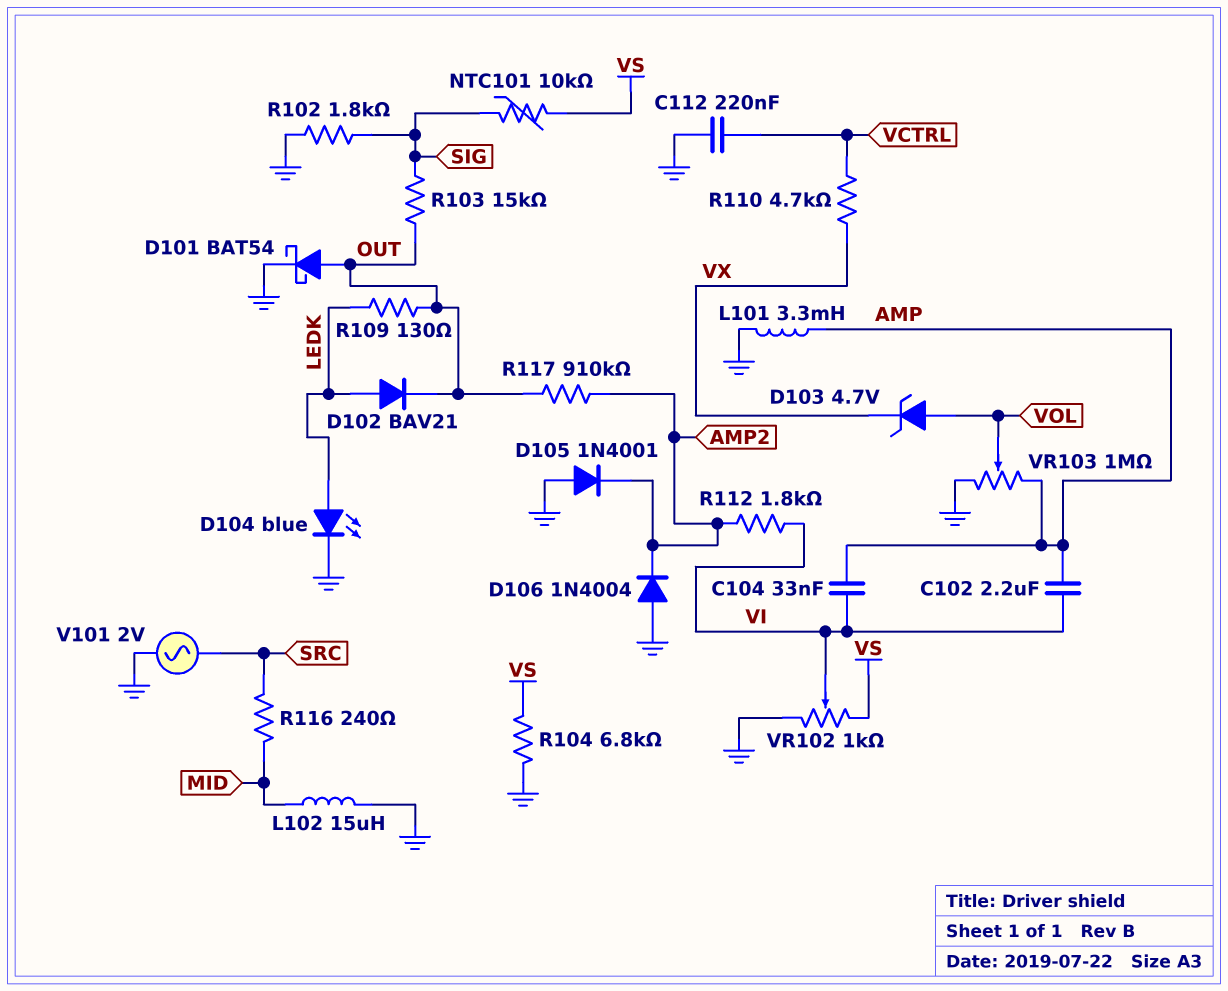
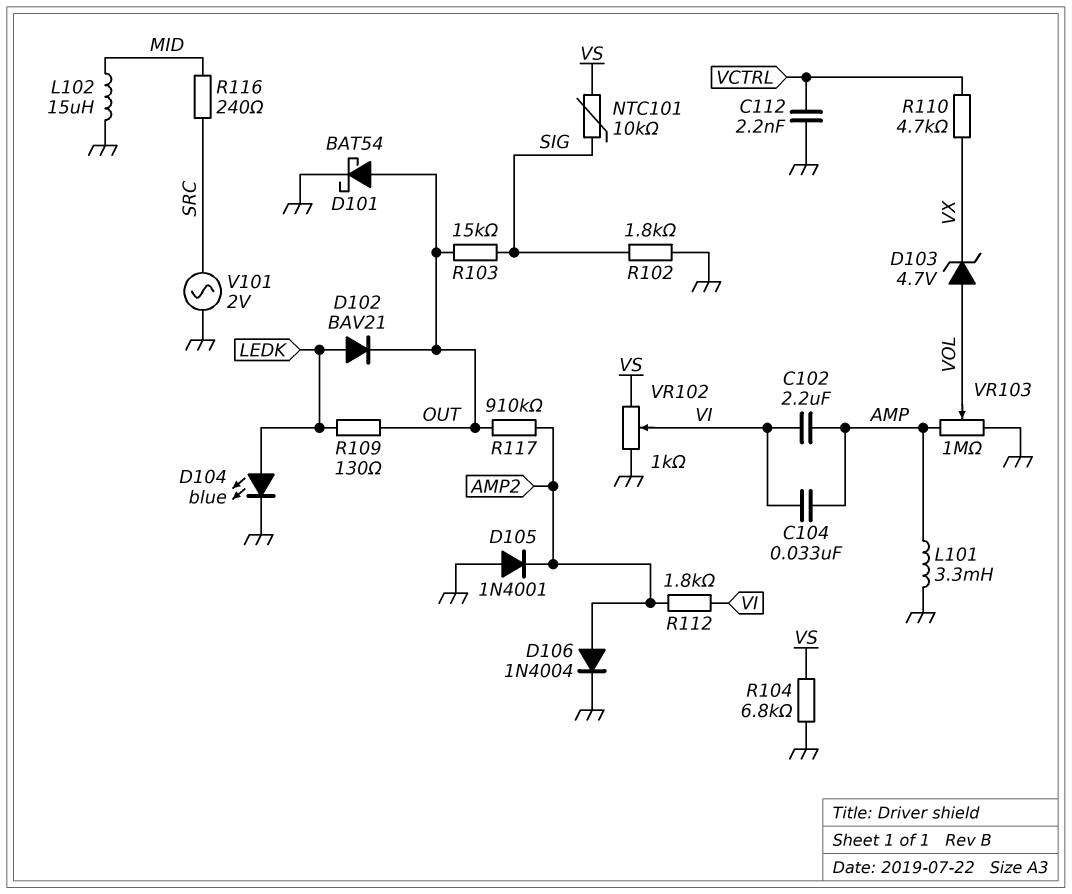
C112: 220nF (GND, VCTRL) -> 2.2nF (GND, VCTRL)
D106: diode 1N4004 (A GND, K AMP2) -> diode 1N4004 (A AMP2, K GND)

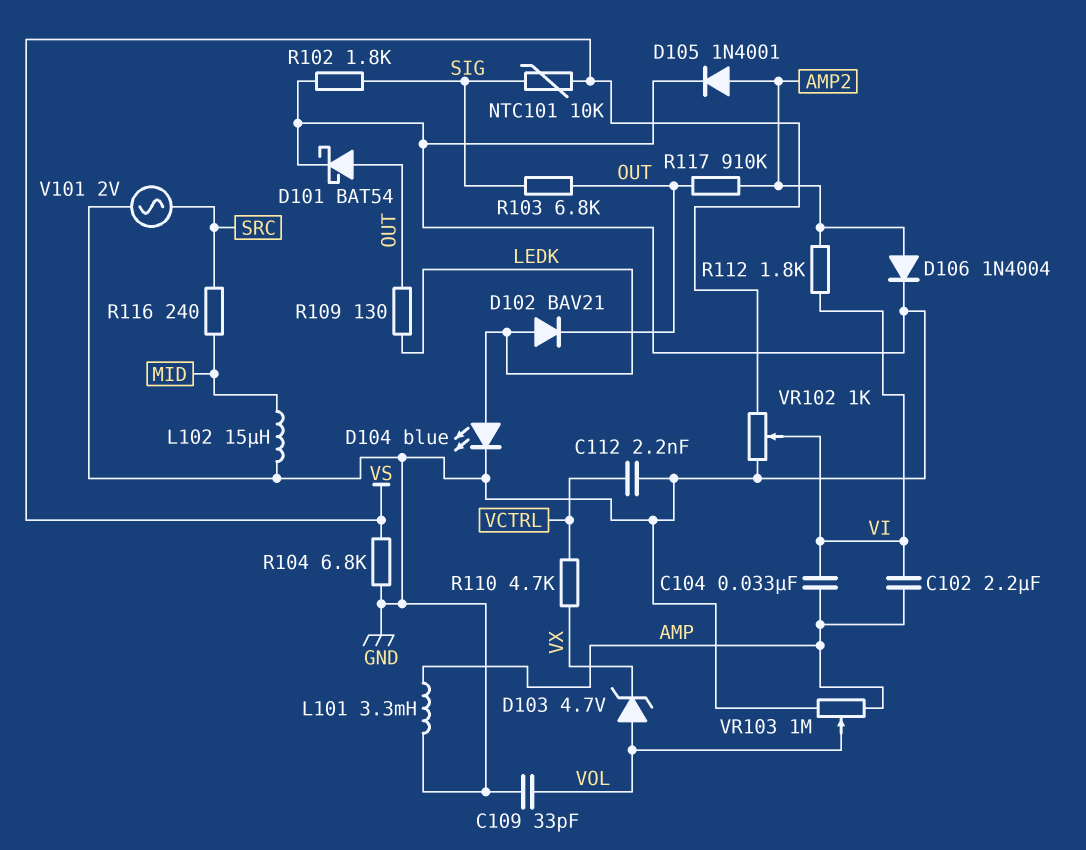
C109: none -> 33pF (GND, VOL)
D105: diode 1N4001 (A GND, K AMP2) -> diode 1N4001 (A AMP2, K GND)
R103: 15k (OUT, SIG) -> 6.8k (OUT, SIG)

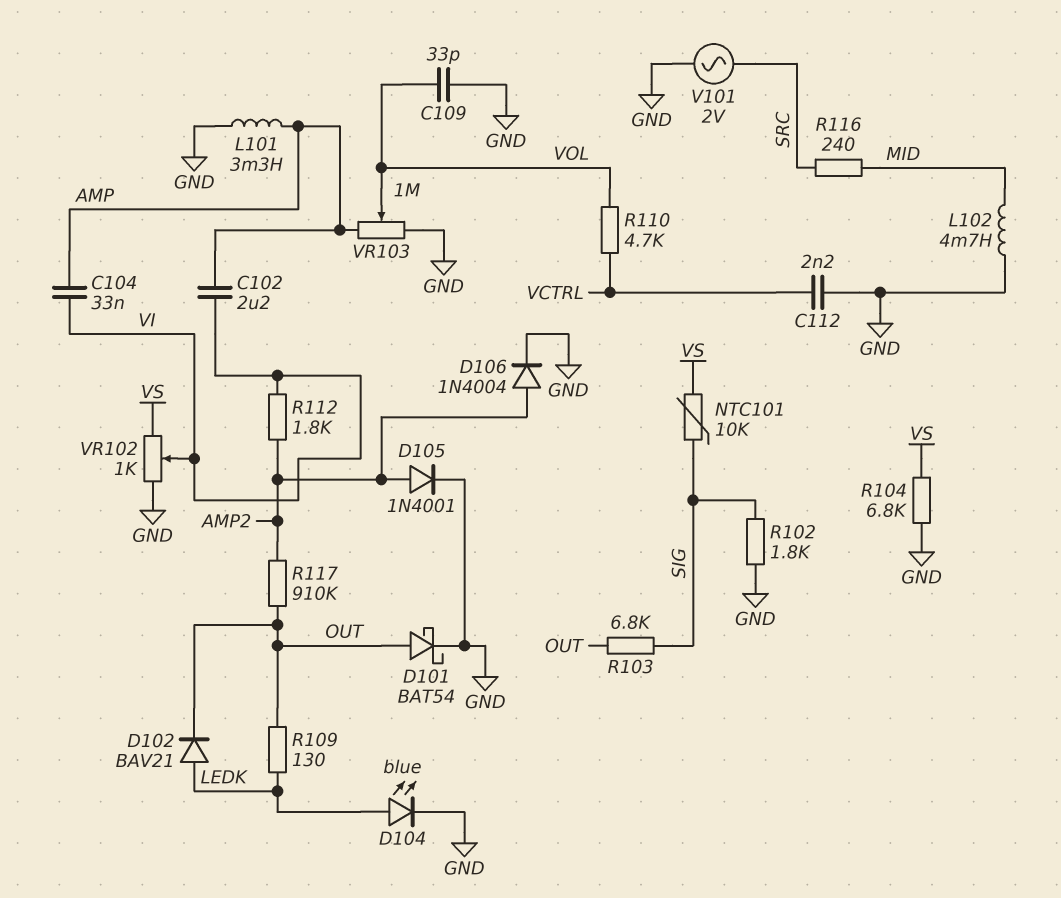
D103: zener 4.7V (A VOL, K VX) -> none
L102: 15uH (GND, MID) -> 4.7mH (GND, MID)
R110: 4.7k (VCTRL, VX) -> 4.7k (VCTRL, VOL)

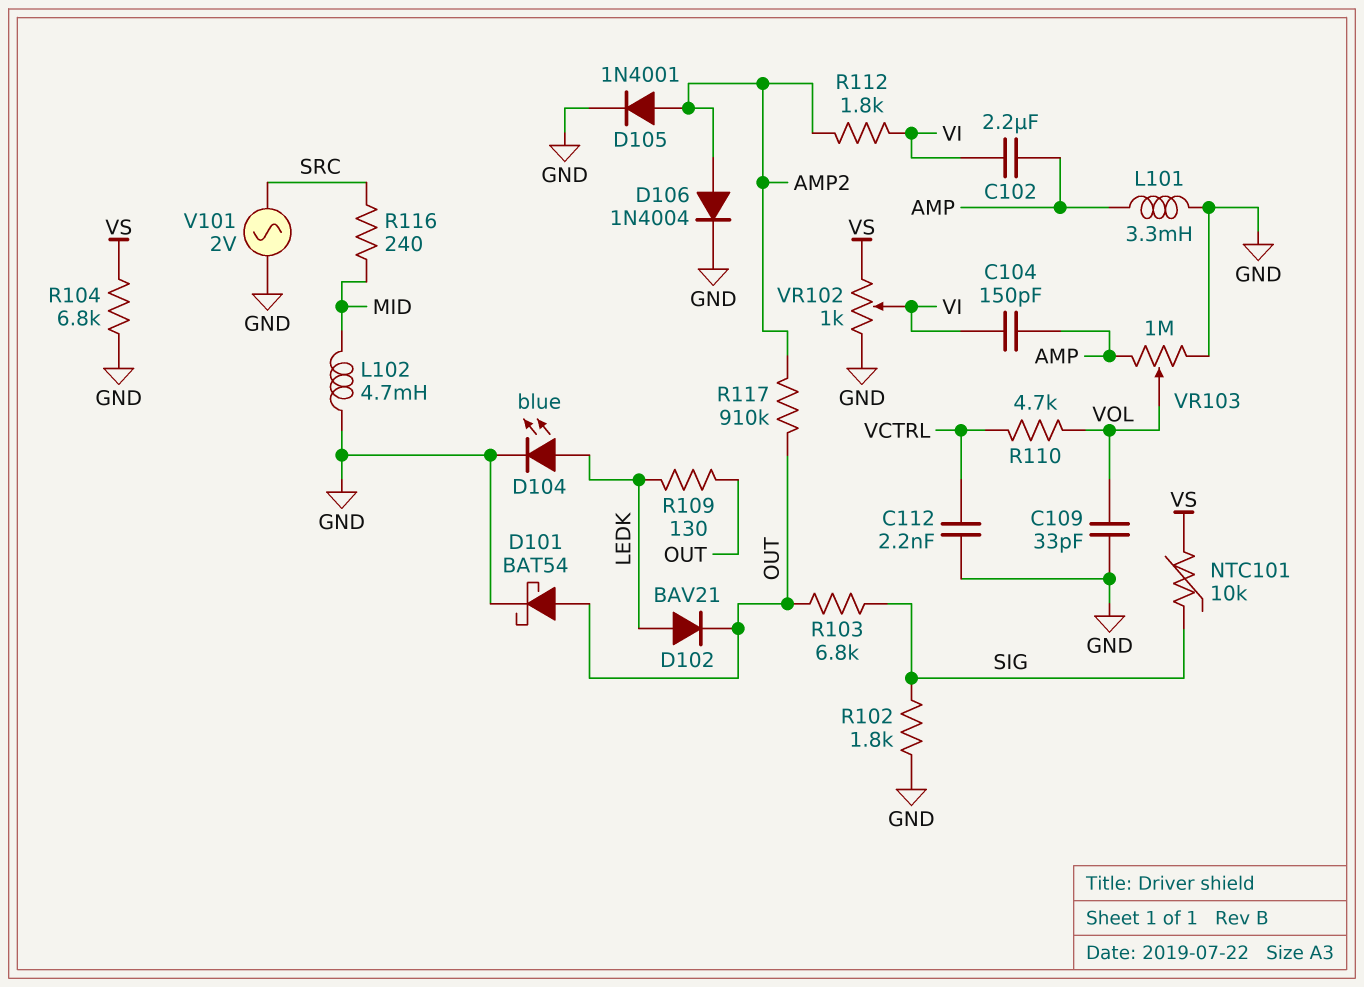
C104: 33nF (AMP, VI) -> 150pF (AMP, VI)

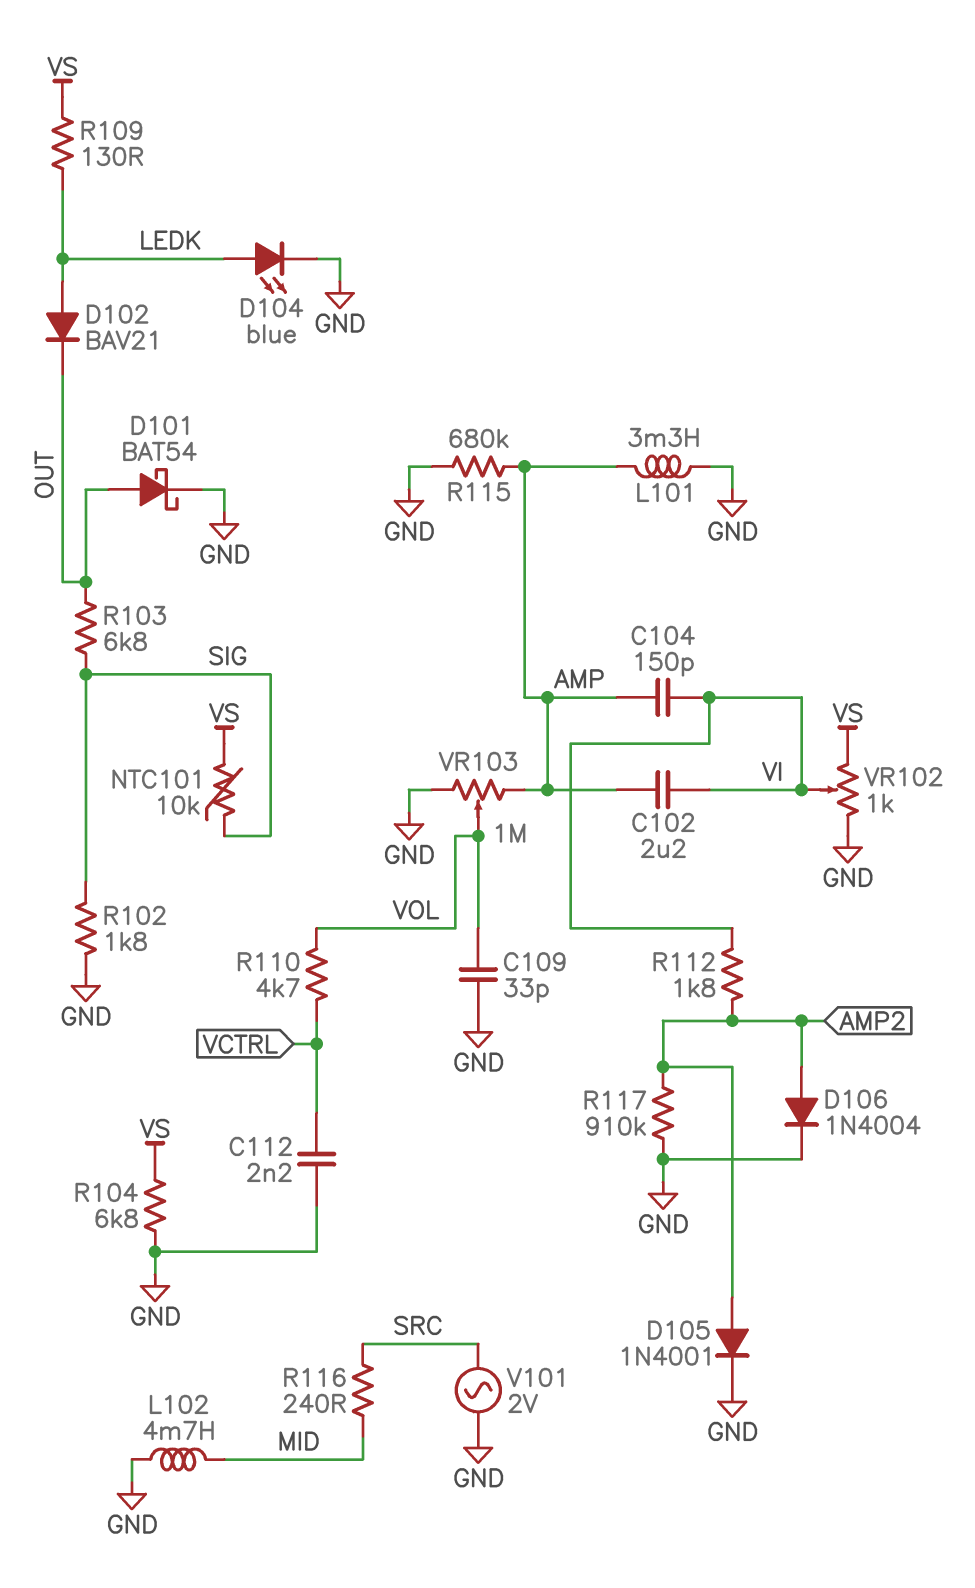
R109: 130 (LEDK, OUT) -> 130 (LEDK, VS)
R115: none -> 680k (AMP, GND)
R117: 910k (AMP2, OUT) -> 910k (AMP2, GND)

